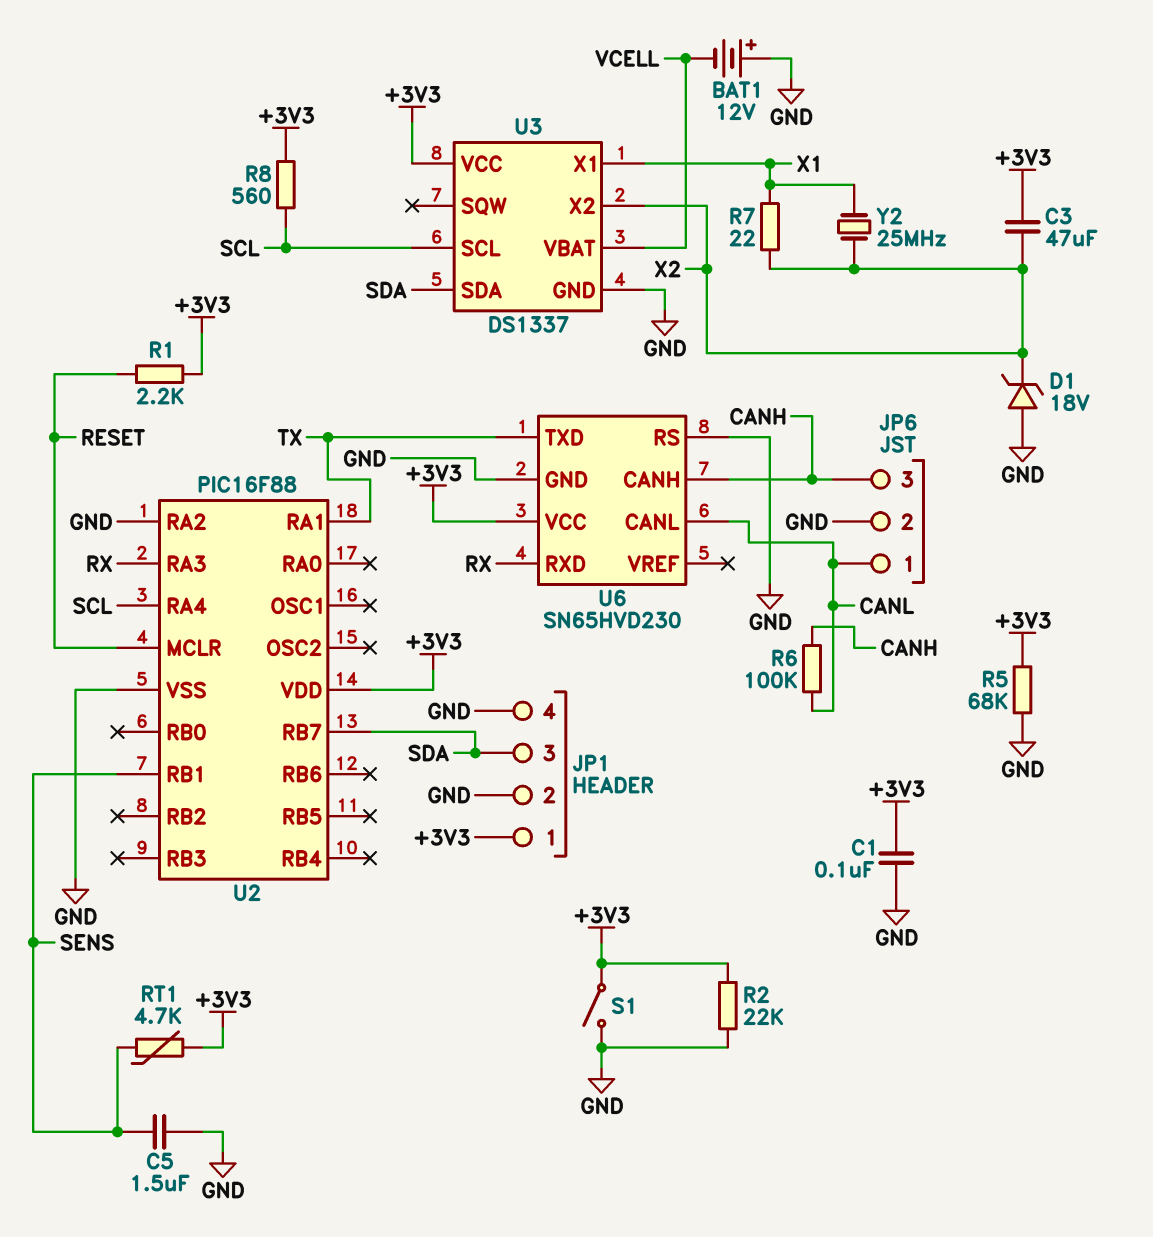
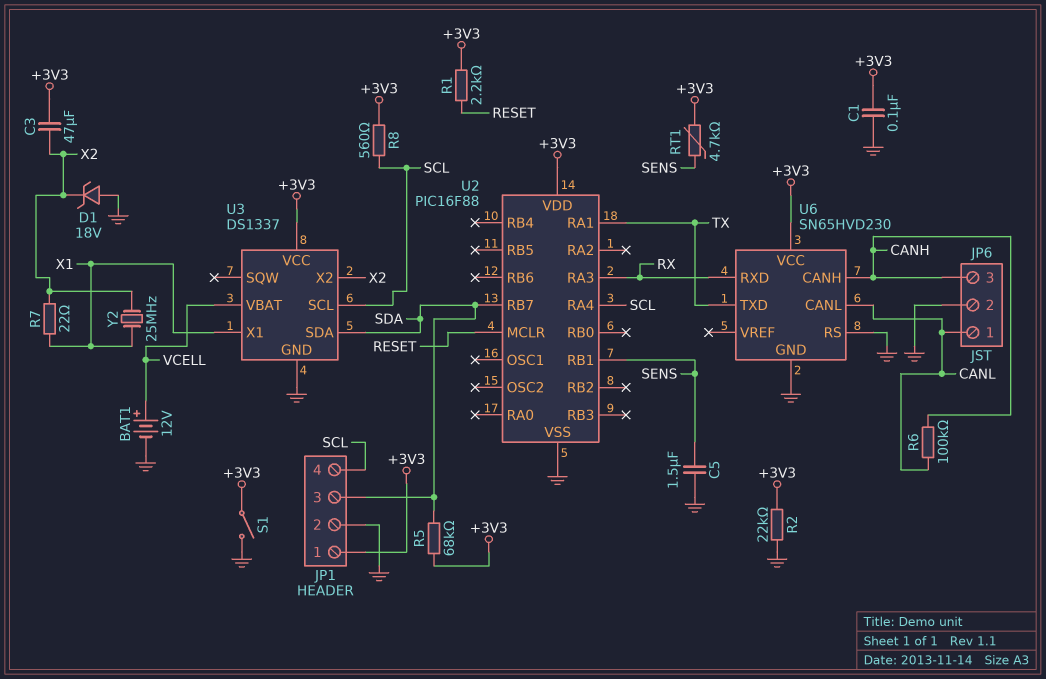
BAT1: 12V (plus GND, minus VCELL) -> 12V (plus VCELL, minus GND)
JP1 pin 4: GND -> SCL
R5: 68k (+3V3, GND) -> 68k (+3V3, SDA)
U2 pin RA2: GND -> none

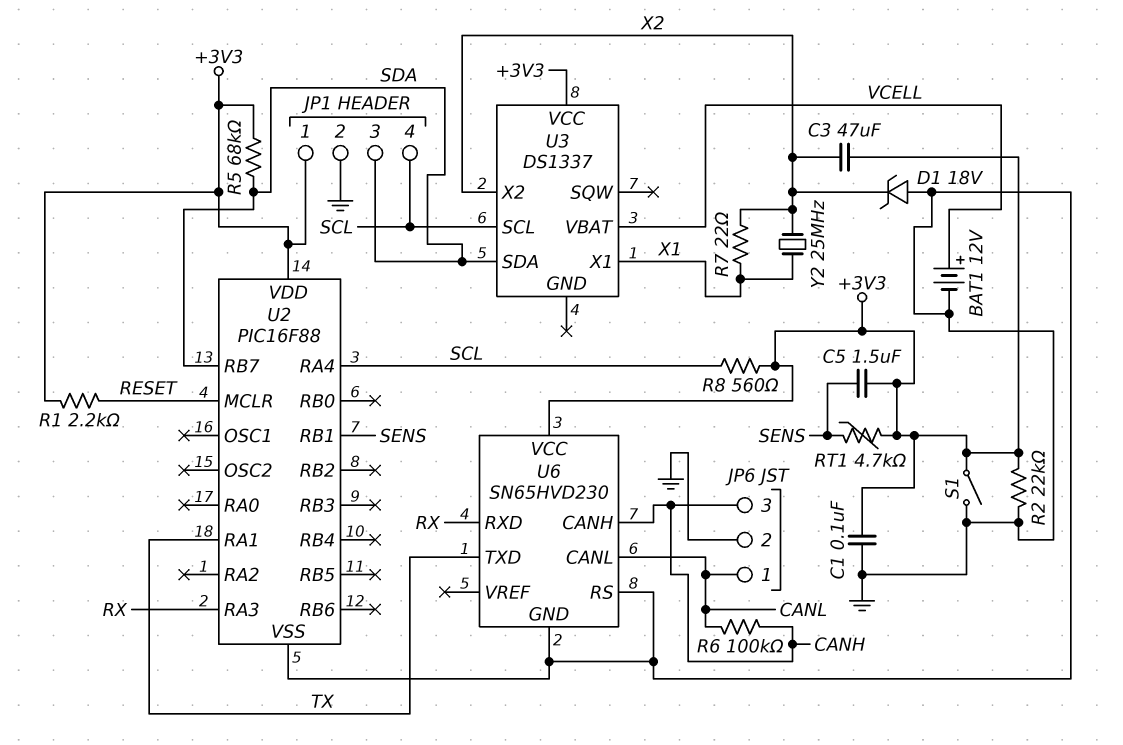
C5: 1.5uF (GND, SENS) -> 1.5uF (+3V3, SENS)
U3 pin GND: GND -> none

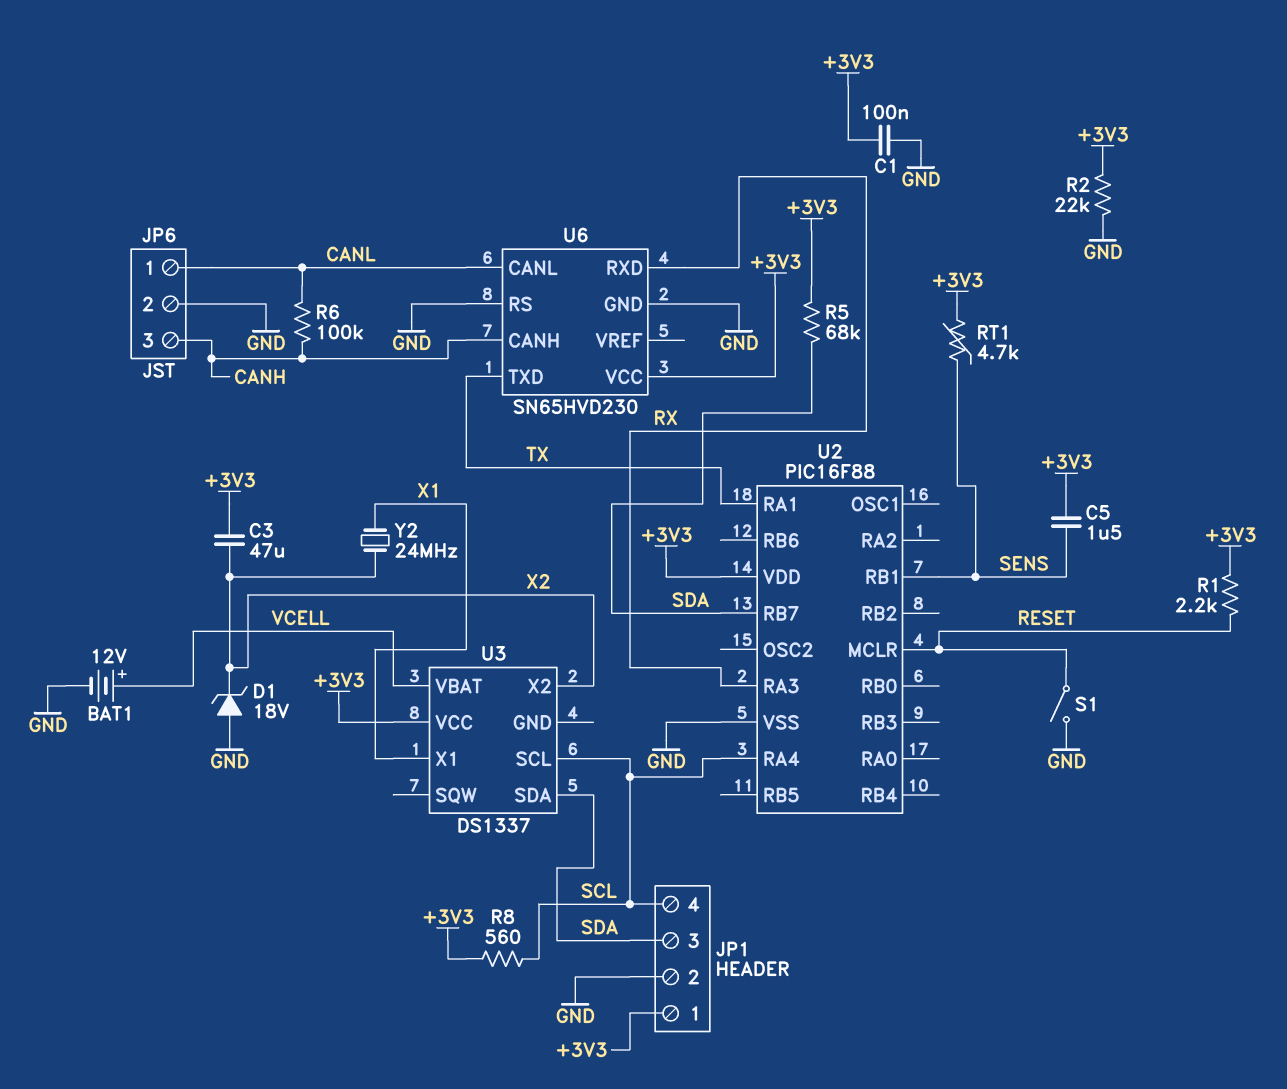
R7: 22 (X1, X2) -> none
S1: switch (+3V3, GND) -> switch (GND, RESET)
Y2: 25MHz (X1, X2) -> 24MHz (X1, X2)

